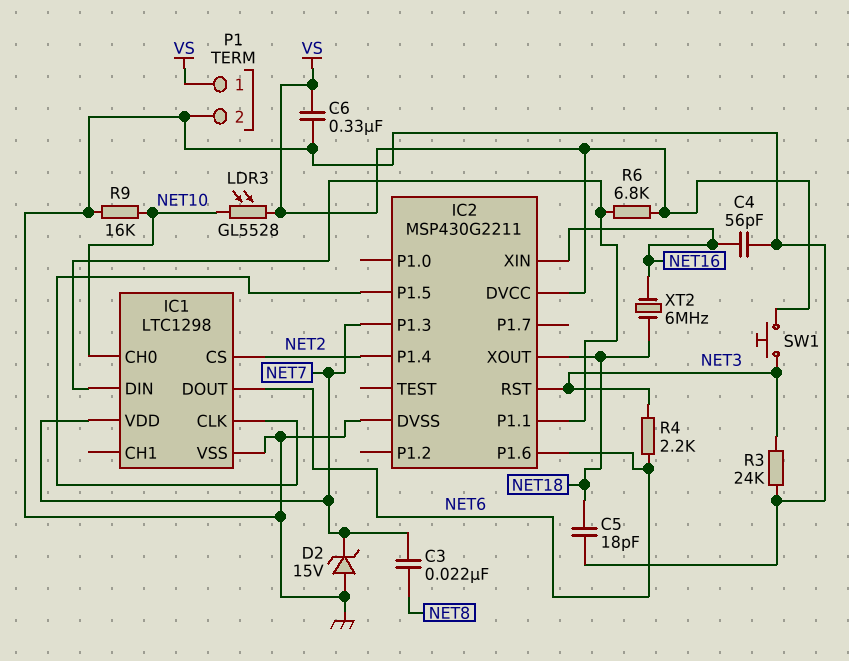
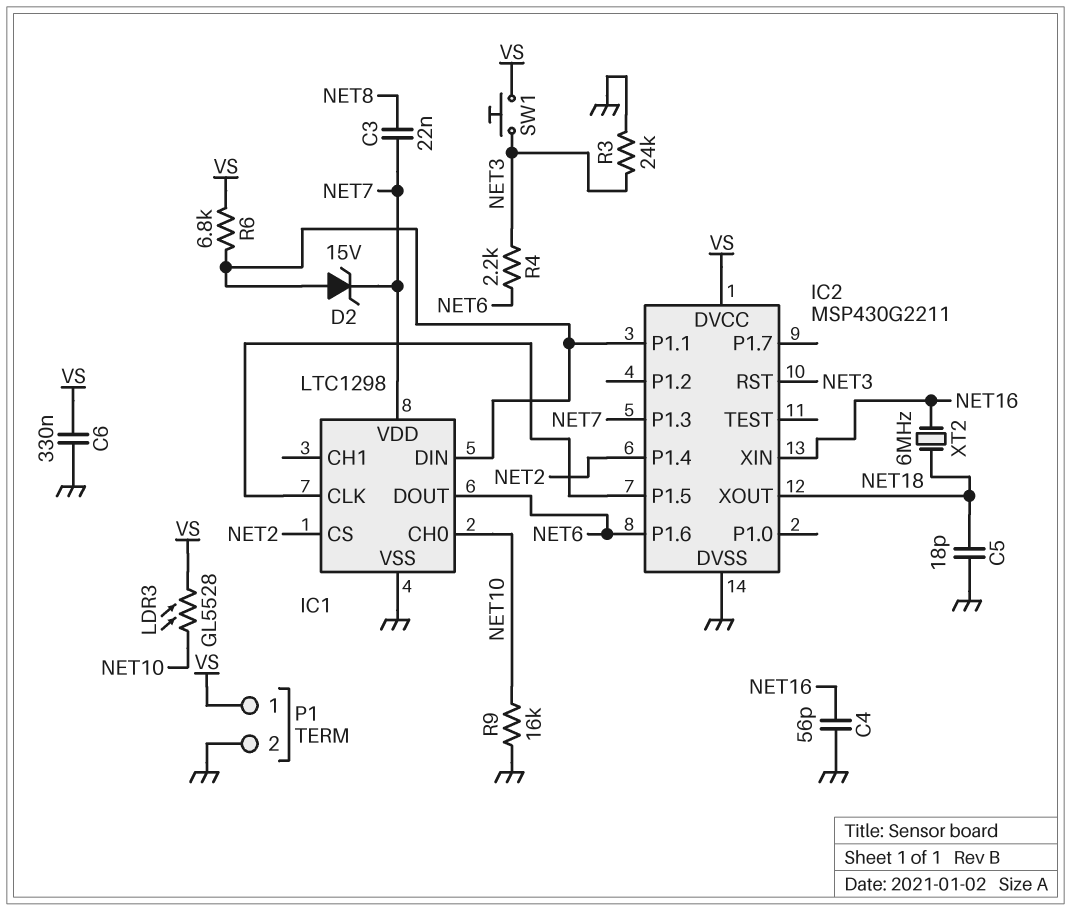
D2: zener 15V (A GND, K NET7) -> zener 15V (A IC1/DIN, K NET7)

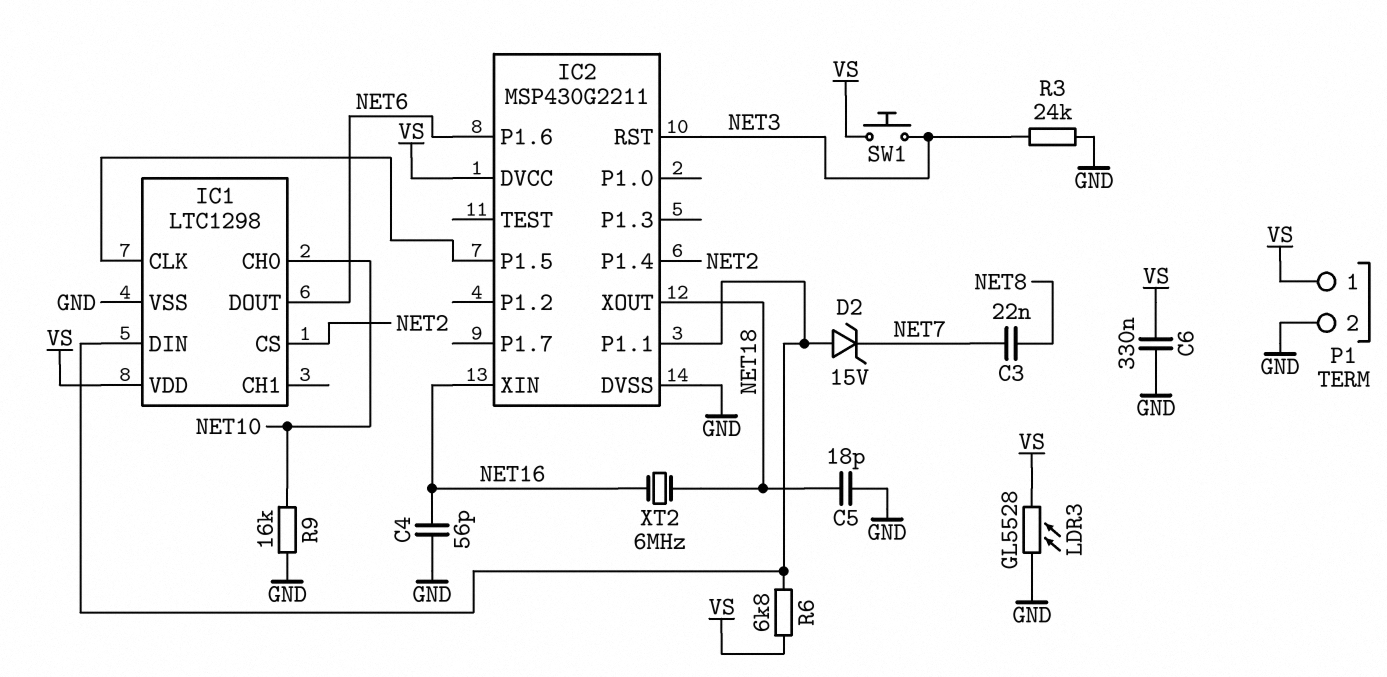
IC1 pin VDD: NET7 -> VS
IC2 pin P1.3: NET7 -> none
LDR3: GL5528 (NET10, VS) -> GL5528 (GND, VS)
R4: 2.2k (NET3, NET6) -> none

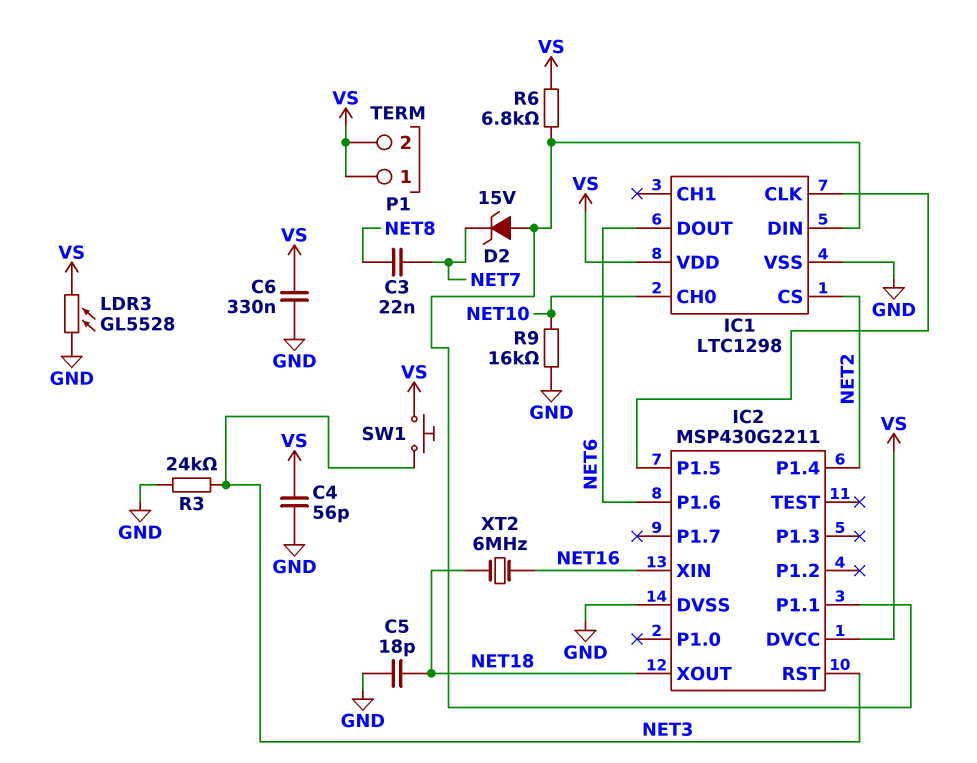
C4: 56pF (GND, NET16) -> 56pF (GND, VS)
P1 pin 2: GND -> VS

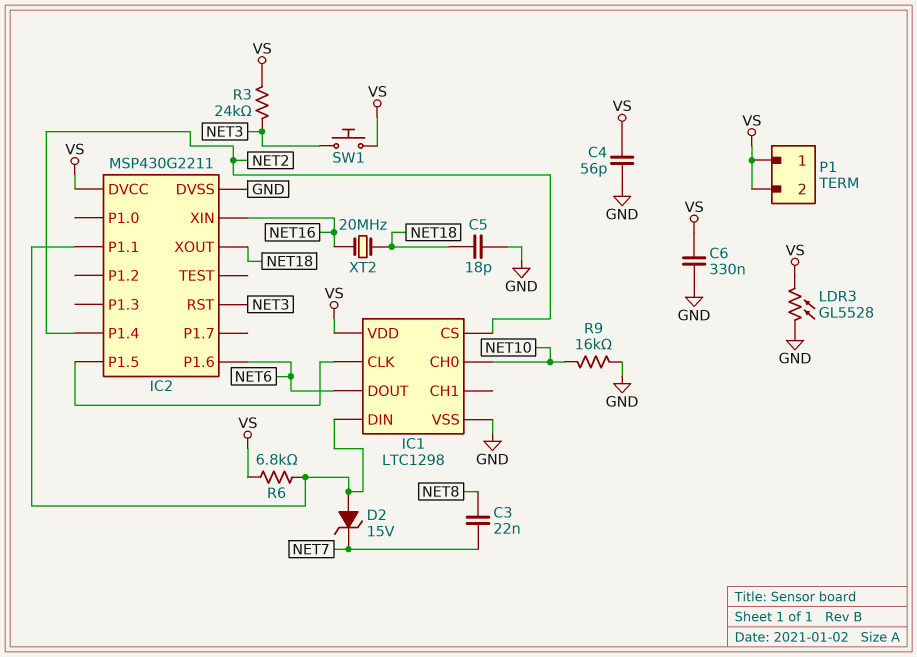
R3: 24k (GND, NET3) -> 24k (NET3, VS)
XT2: 6MHz (NET16, NET18) -> 20MHz (NET16, NET18)

